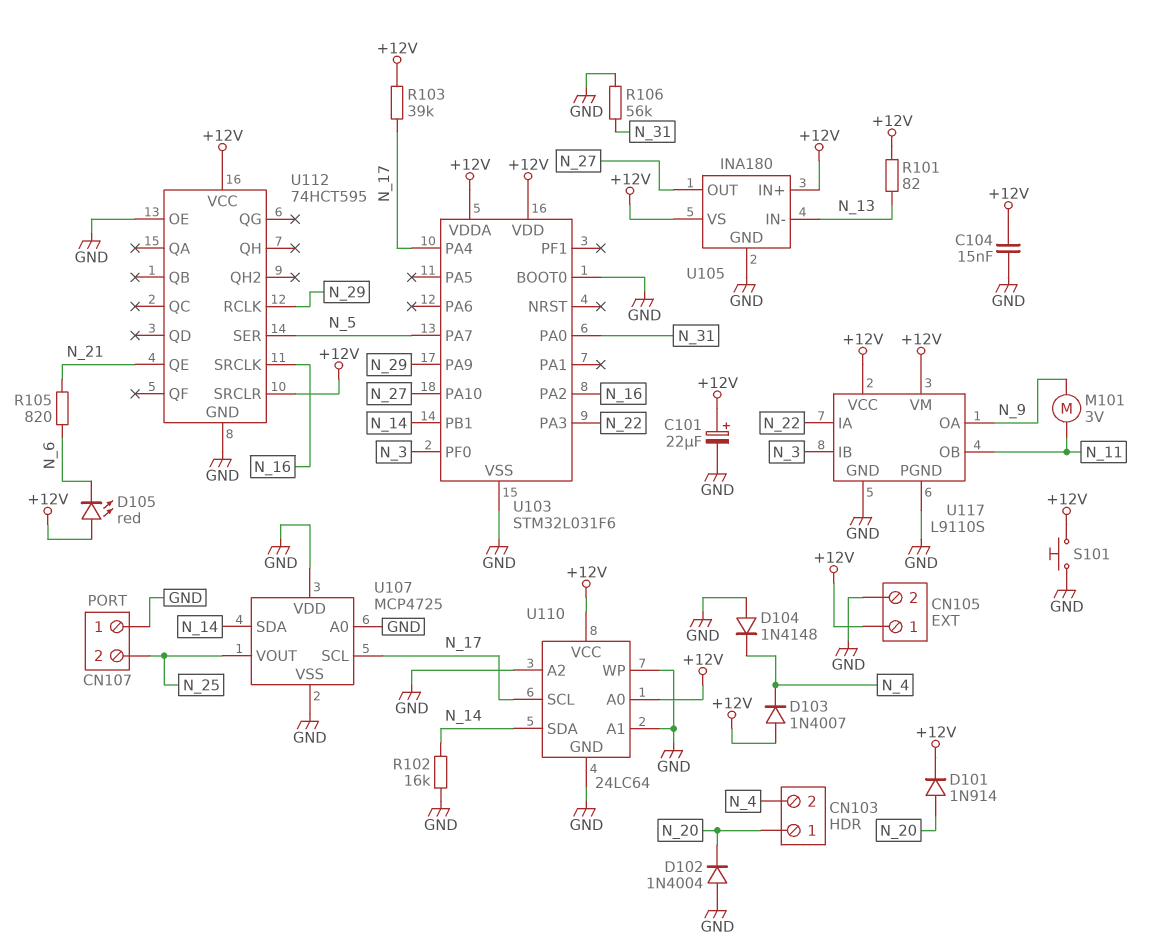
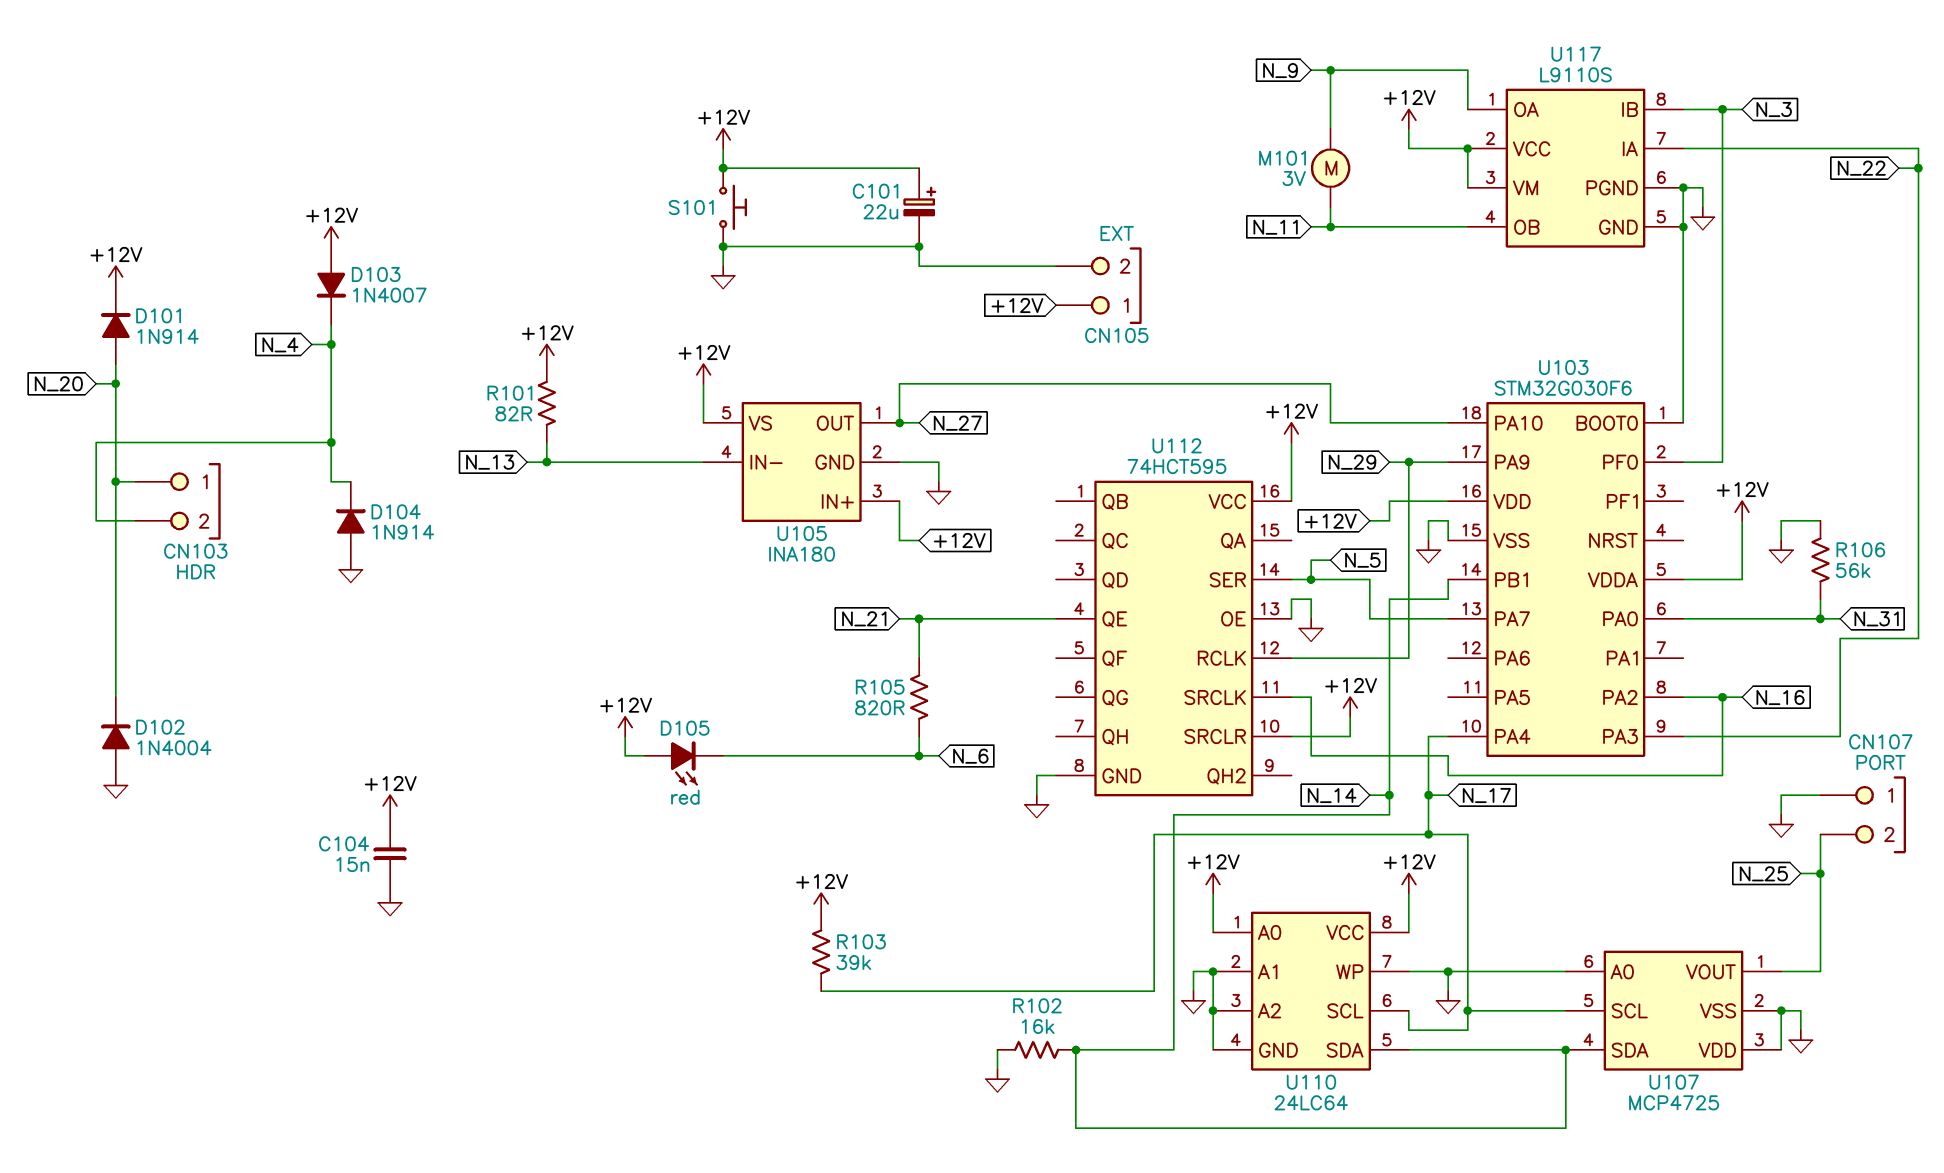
D104: diode 1N4148 (A GND, K N_4) -> diode 1N914 (A GND, K N_4)
U103: STM32L031F6 -> STM32G030F6

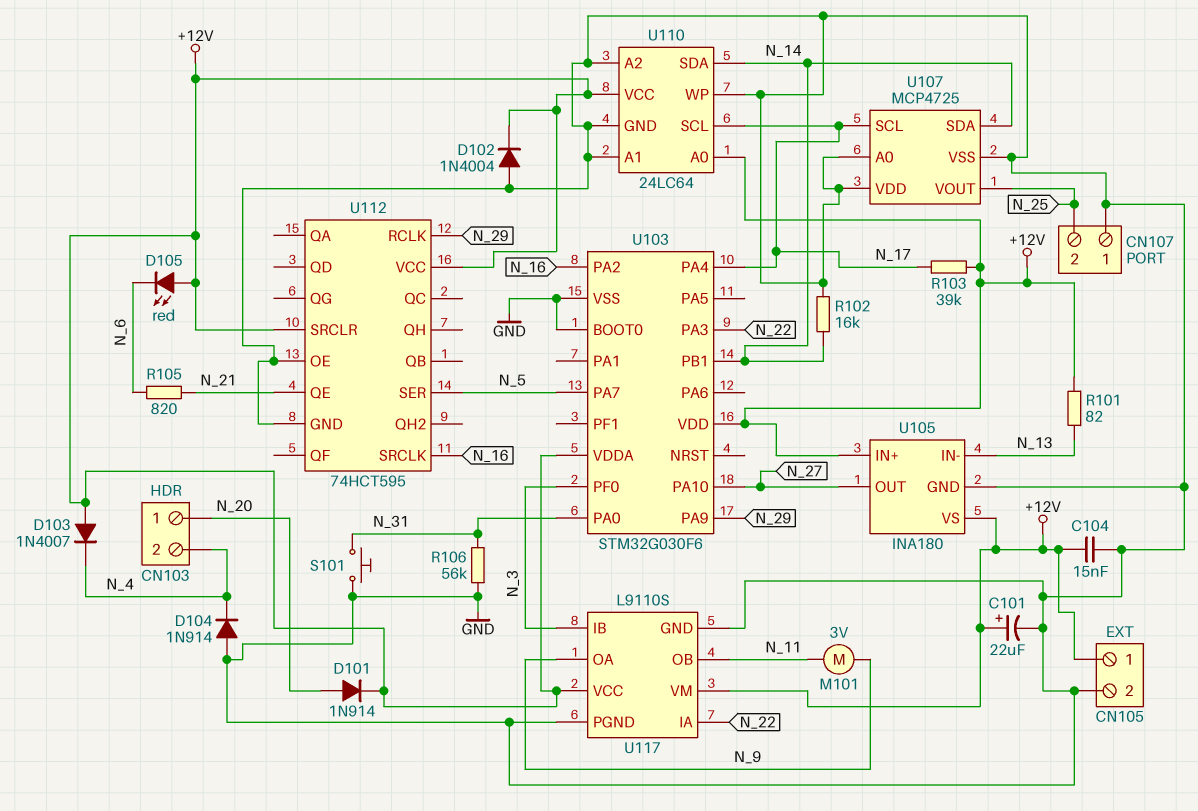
D102: diode 1N4004 (A GND, K N_20) -> diode 1N4004 (A GND, K +12V)
S101: button (+12V, GND) -> button (GND, N_31)

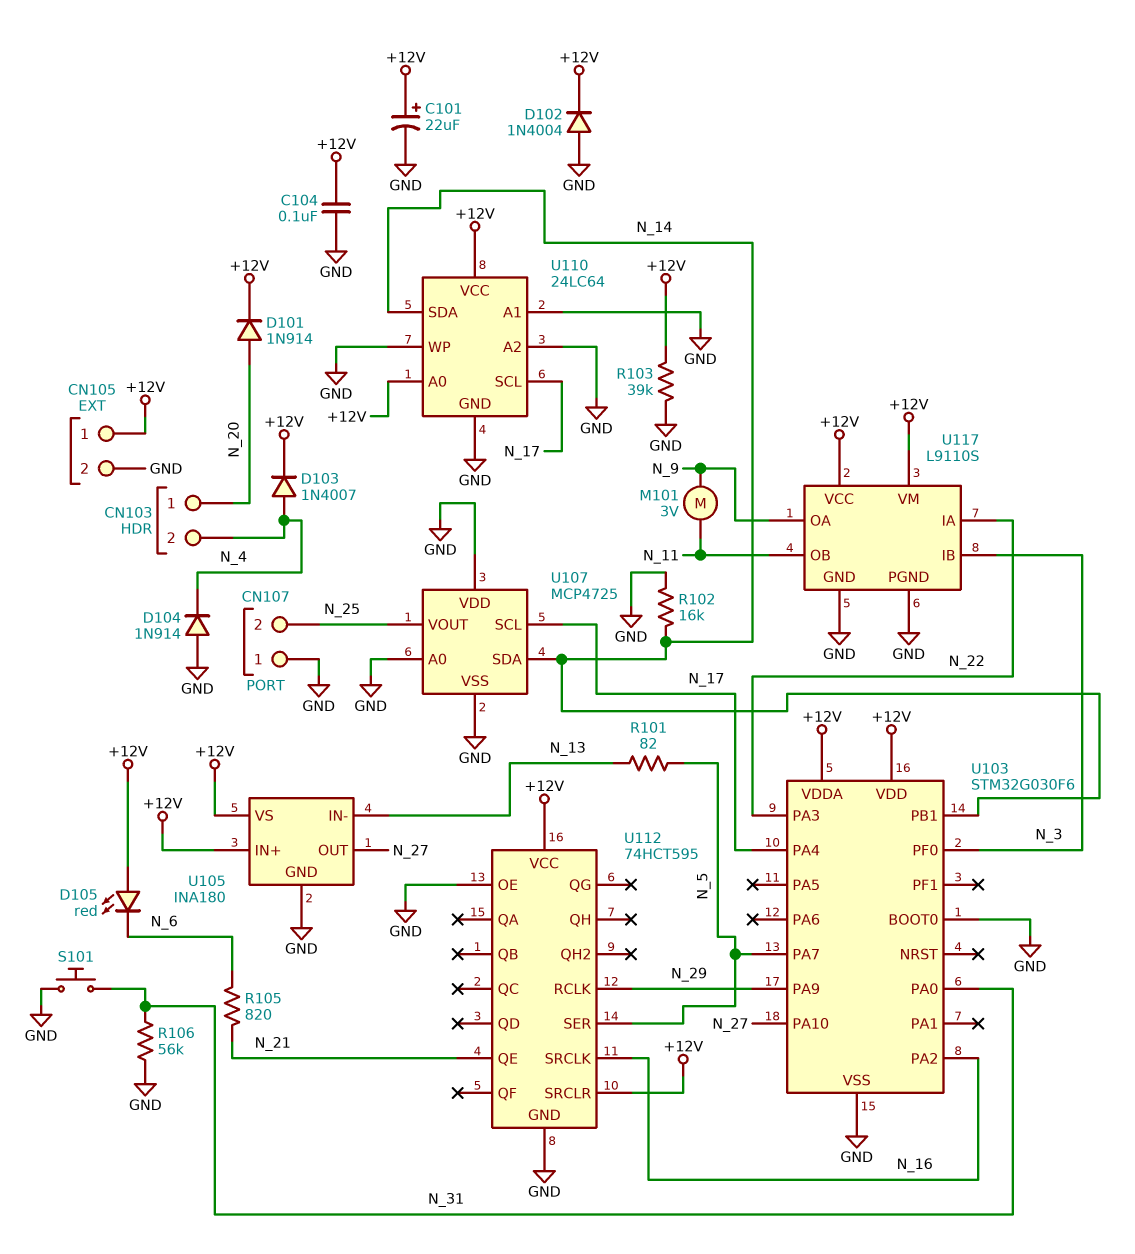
C104: 15nF (+12V, GND) -> 100nF (+12V, GND)
D103: diode 1N4007 (A +12V, K N_4) -> diode 1N4007 (A N_4, K +12V)
R101: 82 (+12V, N_13) -> 82 (N_5, N_13)
R103: 39k (+12V, N_17) -> 39k (+12V, GND)

